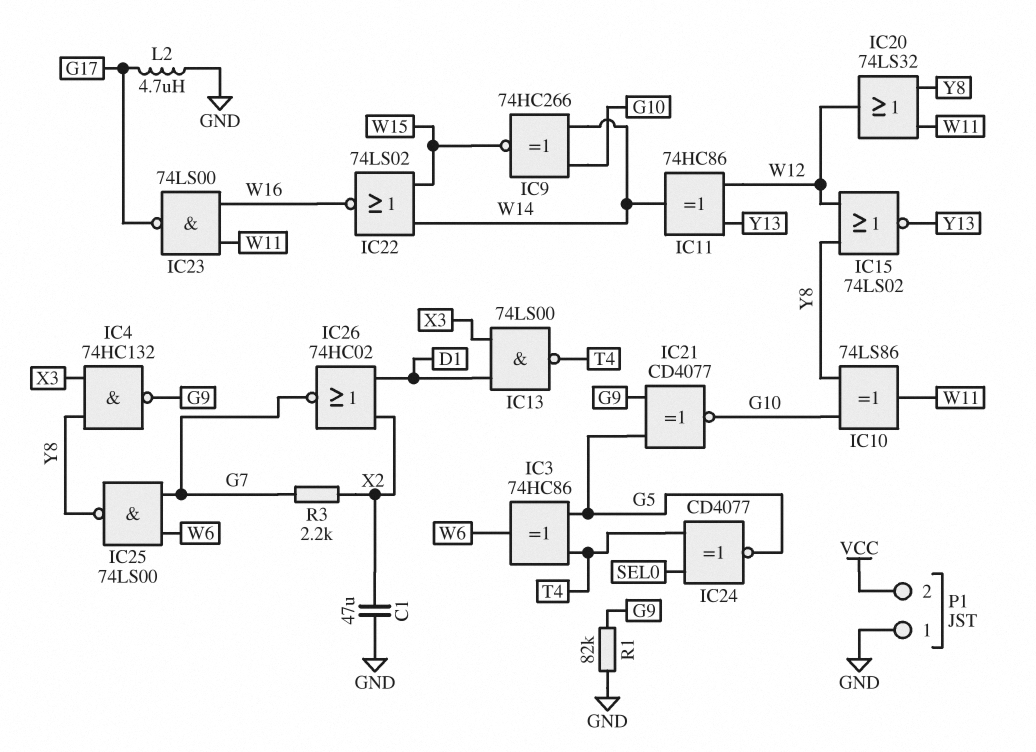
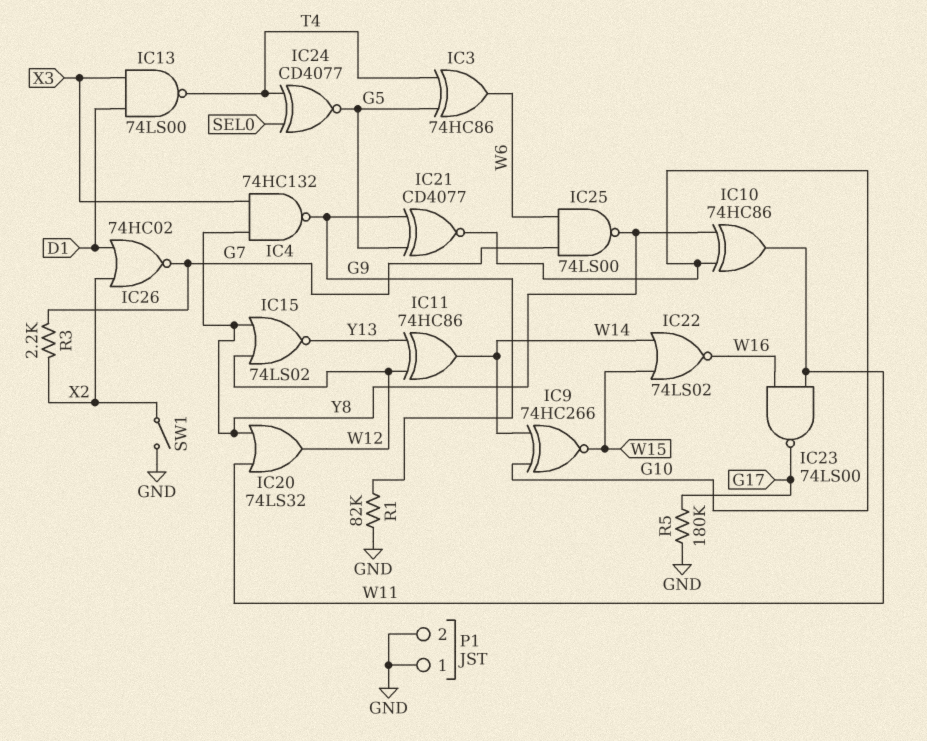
C1: 47uF (GND, X2) -> none
IC10: XOR 74LS86 (in G10, in Y8, out W11) -> XOR 74HC86 (in G10, in Y8, out W11)
L2: 4.7uH (G17, GND) -> none
P1 pin 2: VCC -> GND
R5: none -> 180k (G17, GND)
SW1: none -> switch (GND, X2)

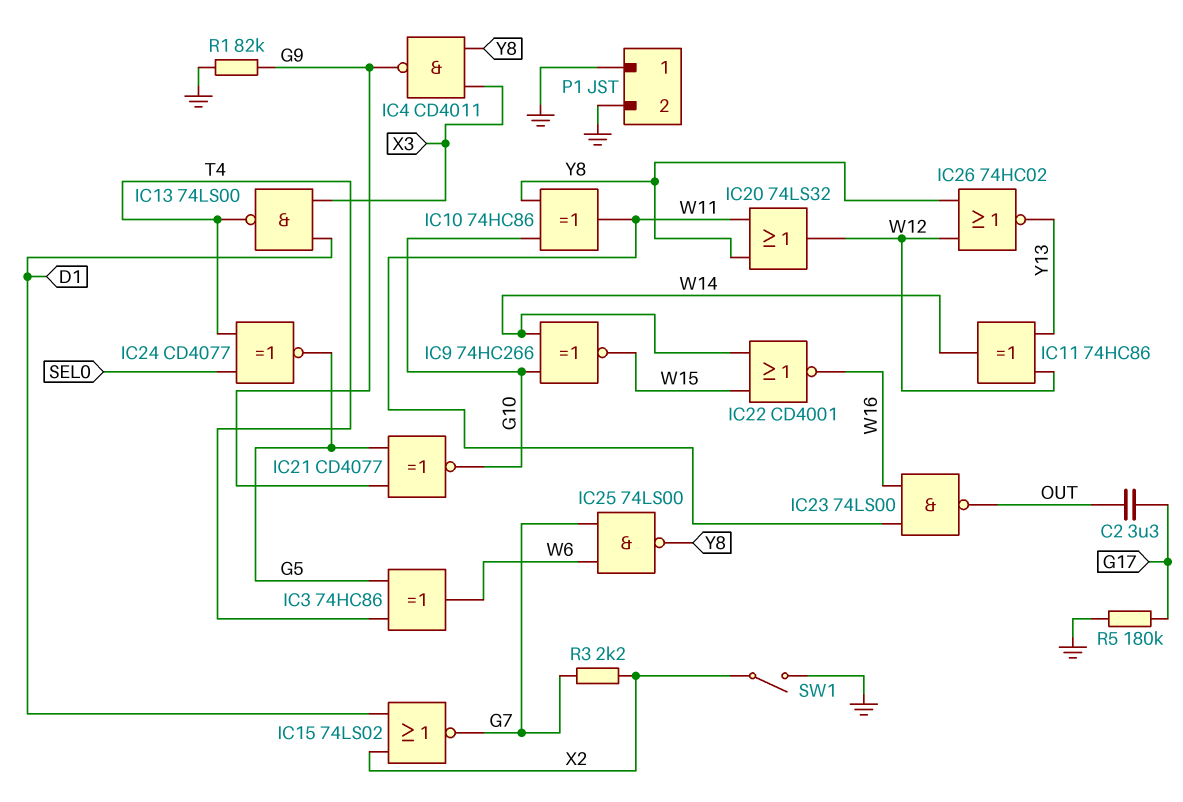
C2: none -> 3.3uF (G17, OUT)
IC4: NAND 74HC132 (in X3, in Y8, out G9) -> NAND CD4011 (in X3, in Y8, out G9)
IC15: NOR 74LS02 (in W12, in Y8, out Y13) -> NOR 74LS02 (in D1, in X2, out G7)
IC22: NOR 74LS02 (in W14, in W15, out W16) -> NOR CD4001 (in W14, in W15, out W16)
IC23: NAND 74LS00 (in W11, in W16, out G17) -> NAND 74LS00 (in W11, in W16, out OUT)
IC26: NOR 74HC02 (in D1, in X2, out G7) -> NOR 74HC02 (in W12, in Y8, out Y13)

